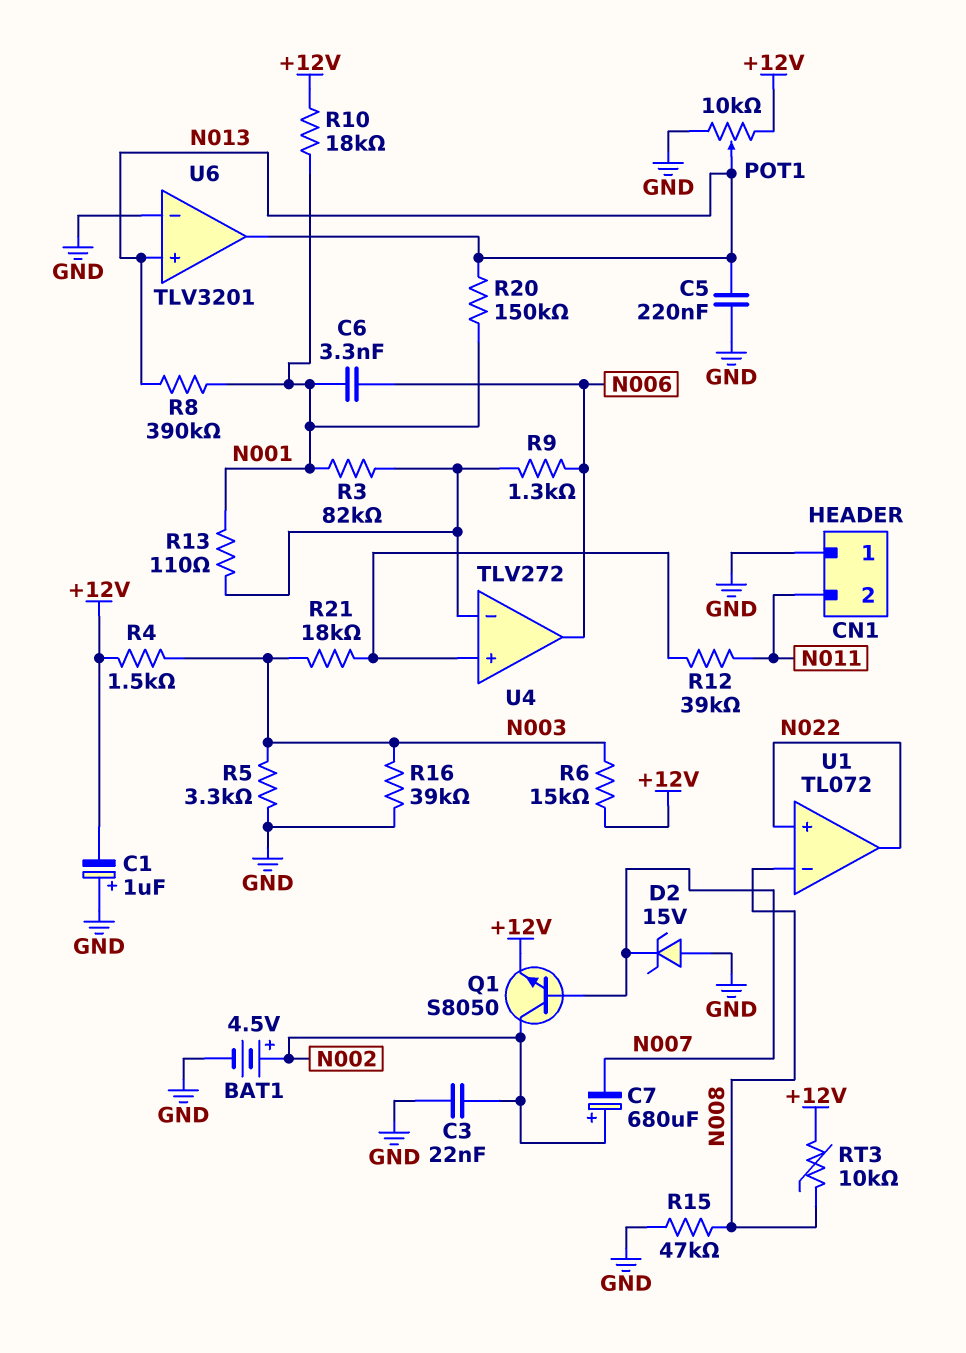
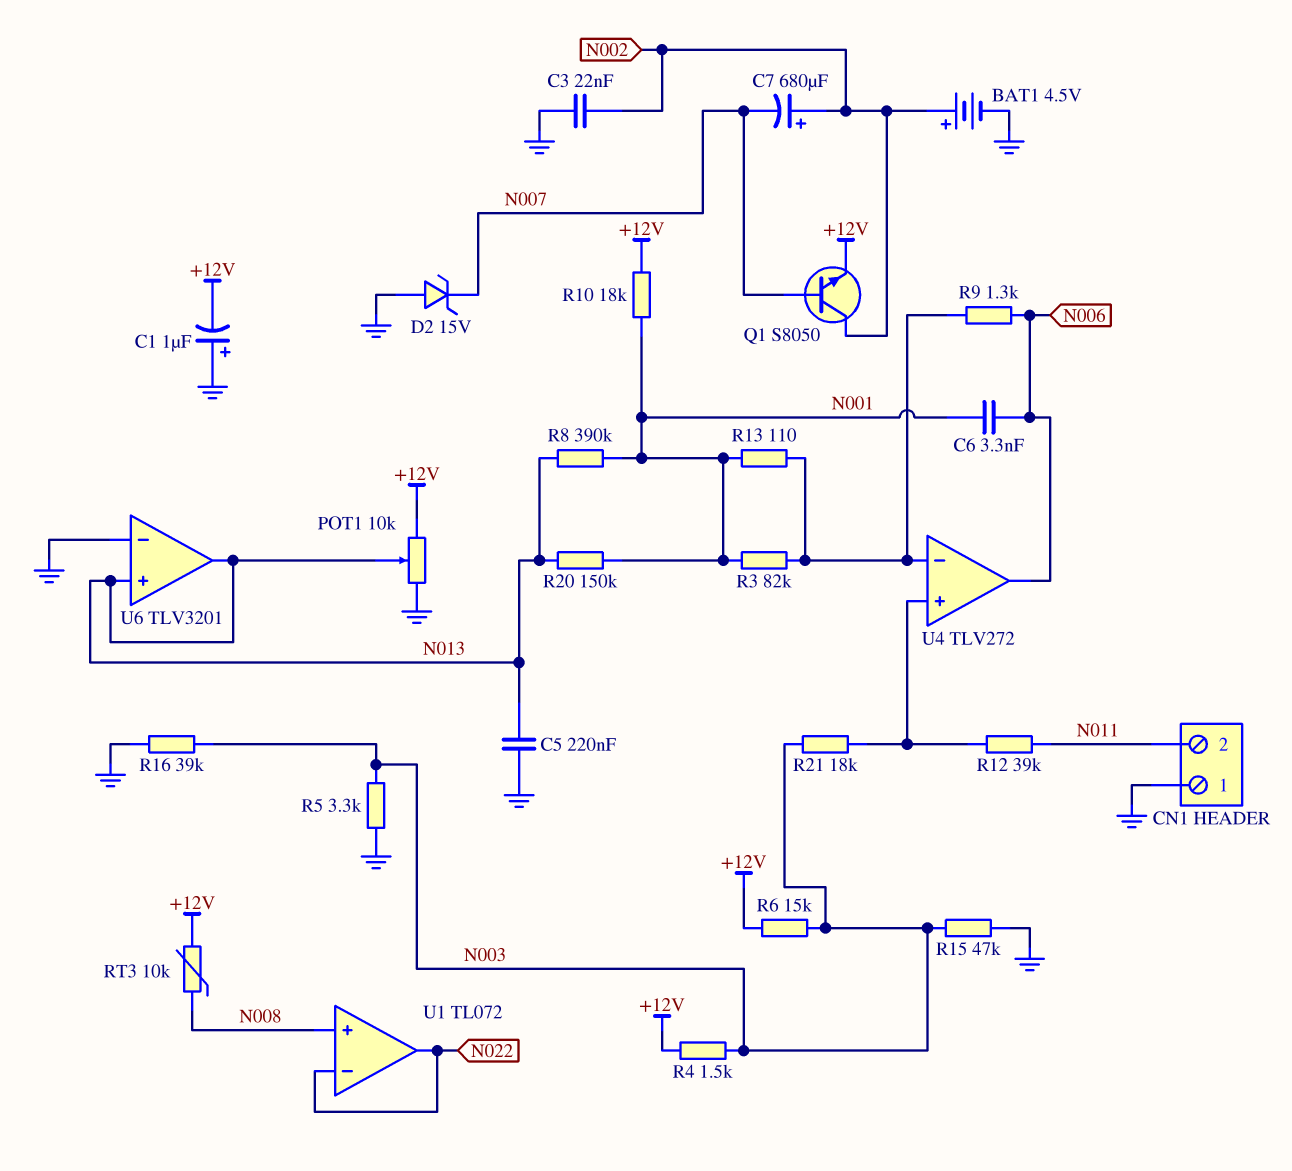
R15: 47k (GND, N008) -> 47k (GND, N003)
U1 pin in+: N022 -> N008
U1 pin in-: N008 -> N022

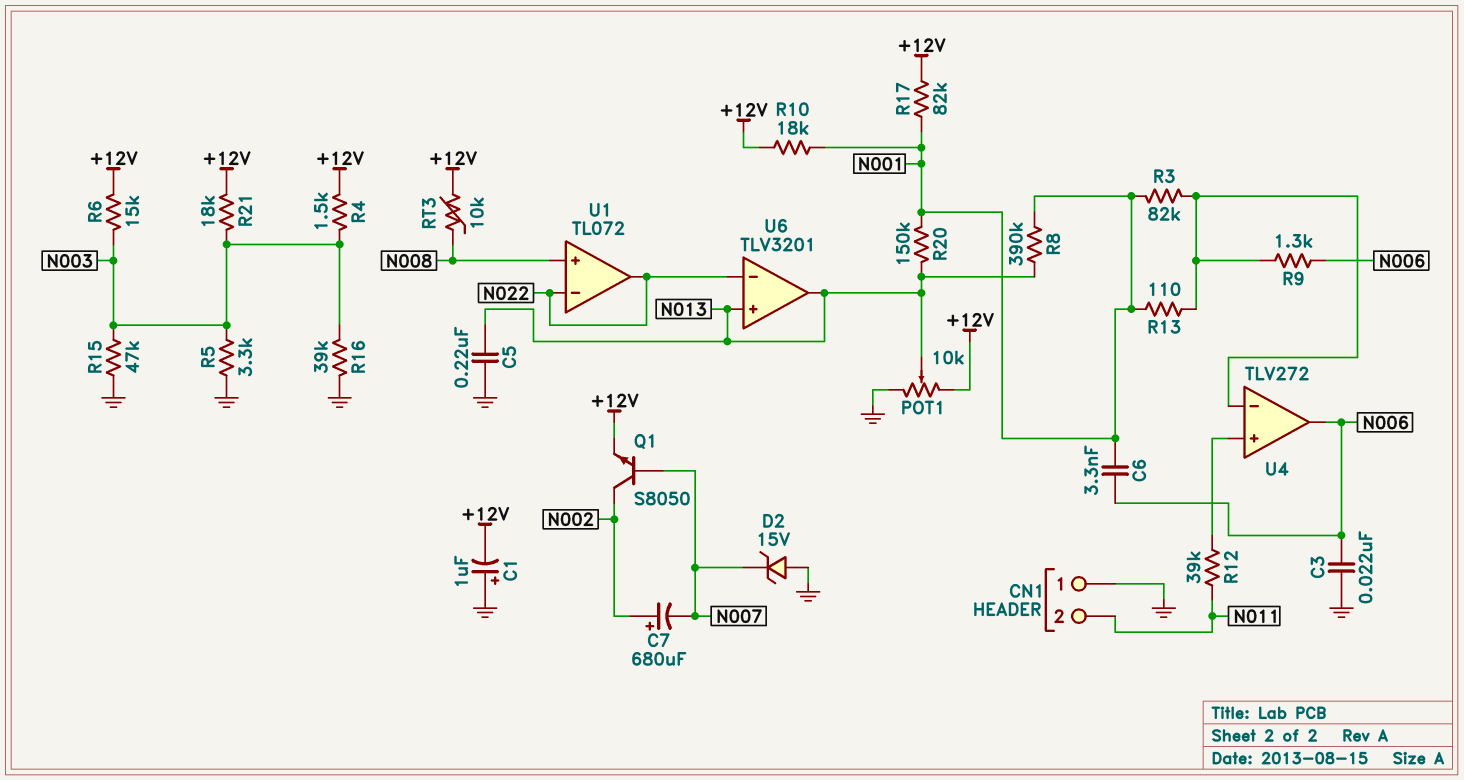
BAT1: 4.5V (plus N002, minus GND) -> none
C3: 22nF (GND, N002) -> 22nF (GND, N006)
R17: none -> 82k (+12V, N001)
R21: 18k (N003, U4/in+) -> 18k (+12V, N003)
U6 pin in-: GND -> N022

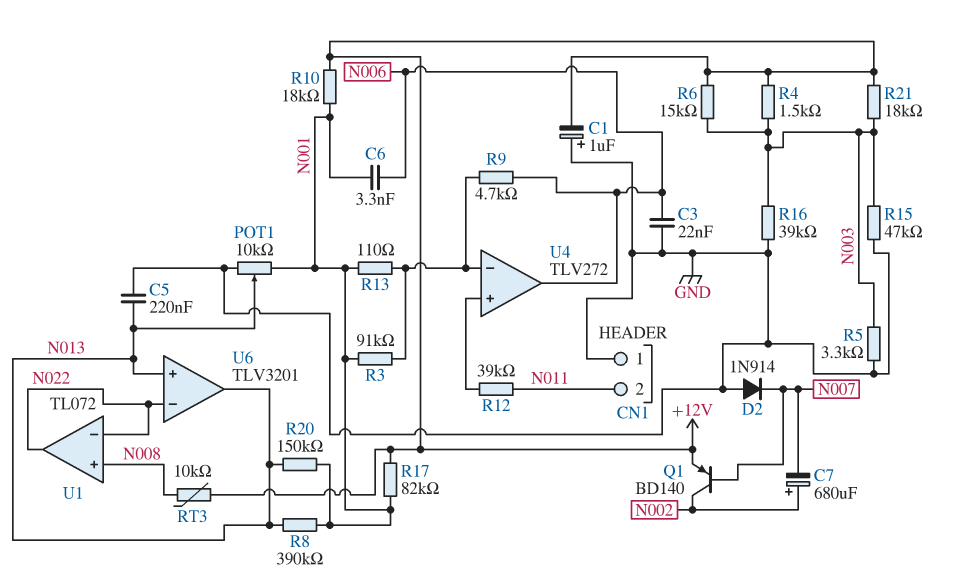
D2: zener 15V (A GND, K N007) -> diode 1N914 (A GND, K N007)
POT1: 10k (+12V, GND, wiper N013) -> 10k (GND, N001, wiper N013)
Q1: NPN S8050 (B N007, C N002, E +12V) -> PNP BD140 (B N007, C N002, E +12V)
R3: 82k (N001, U4/in-) -> 91k (N001, U4/in-)
R9: 1.3k (N006, U4/in-) -> 4.7k (N006, U4/in-)

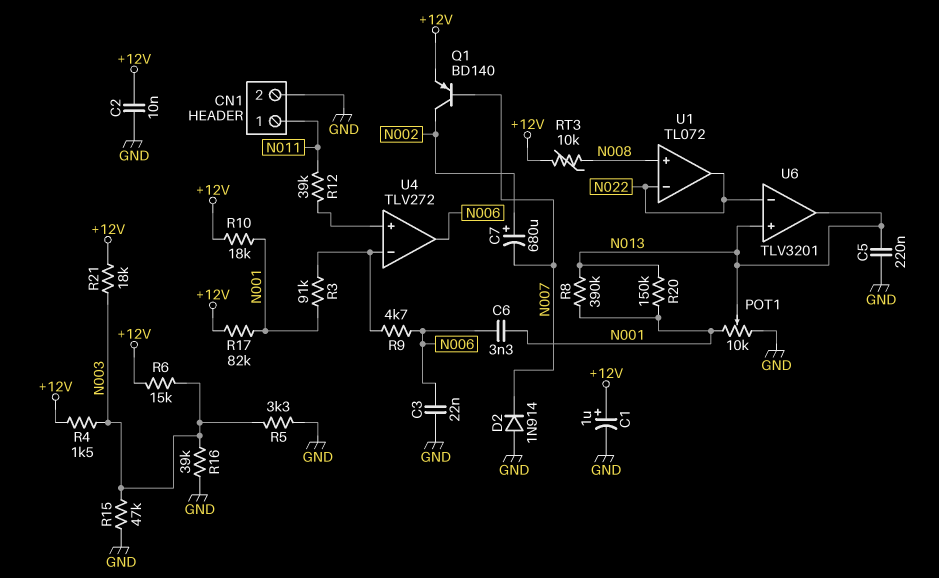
C1: 1uF (plus GND, minus +12V) -> 1uF (plus +12V, minus GND)
C2: none -> 10nF (+12V, GND)
CN1 pin 1: GND -> N011
CN1 pin 2: N011 -> GND
R13: 110 (N001, U4/in-) -> none

